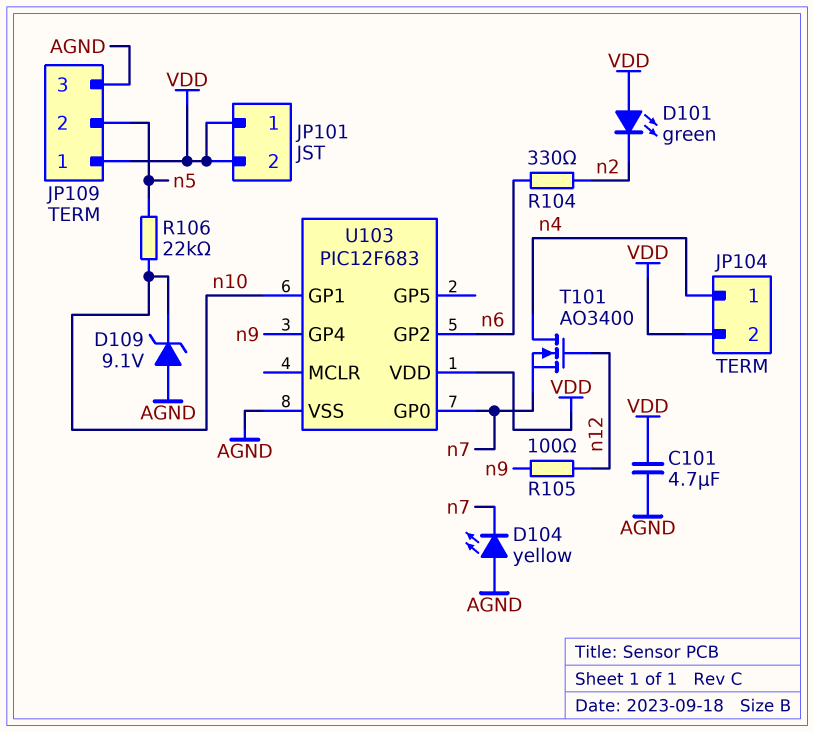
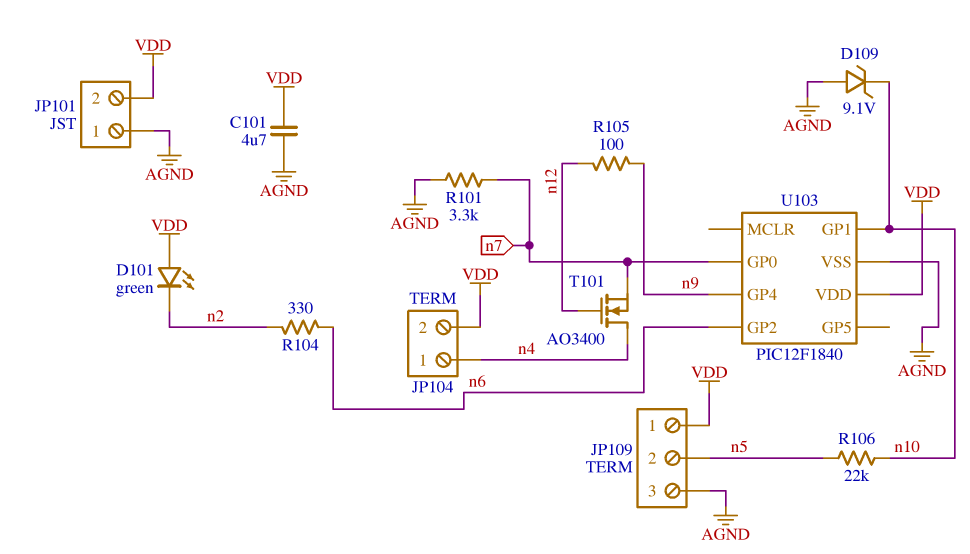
D104: LED yellow (A AGND, K n7) -> none
JP101 pin 1: VDD -> AGND
R101: none -> 3.3k (AGND, n7)
U103: PIC12F683 -> PIC12F1840

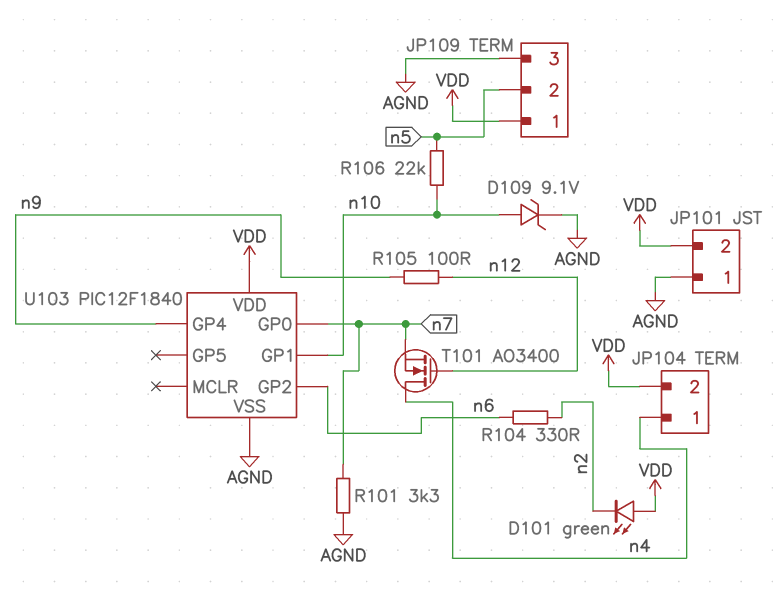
C101: 4.7uF (AGND, VDD) -> none
D109: zener 9.1V (A AGND, K n10) -> zener 9.1V (A n10, K AGND)

